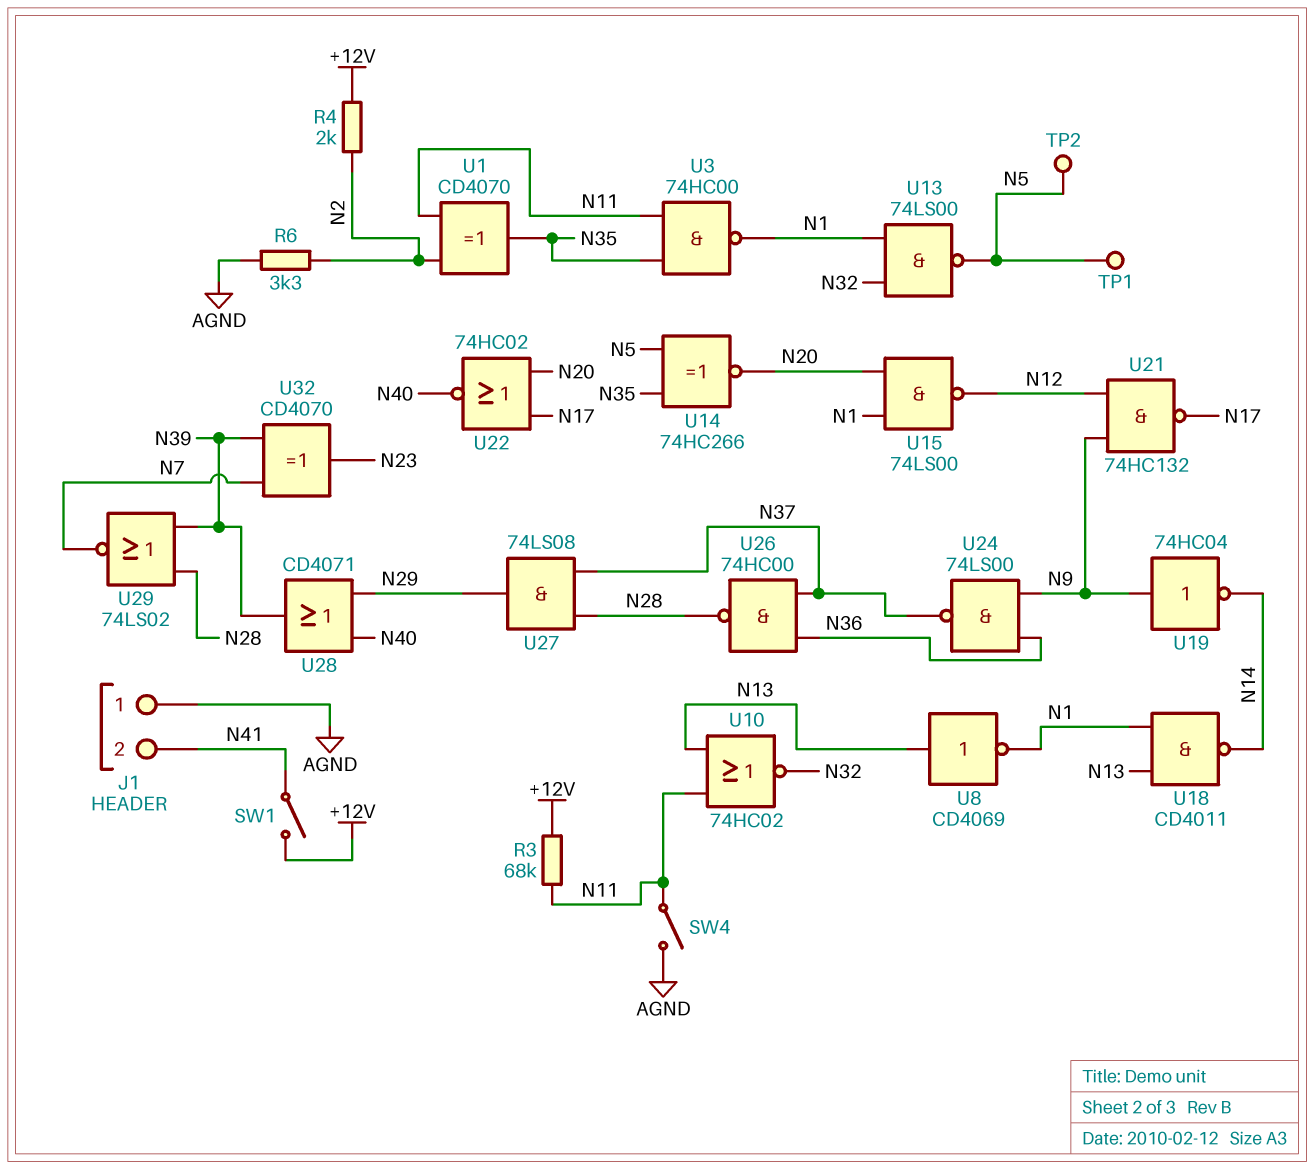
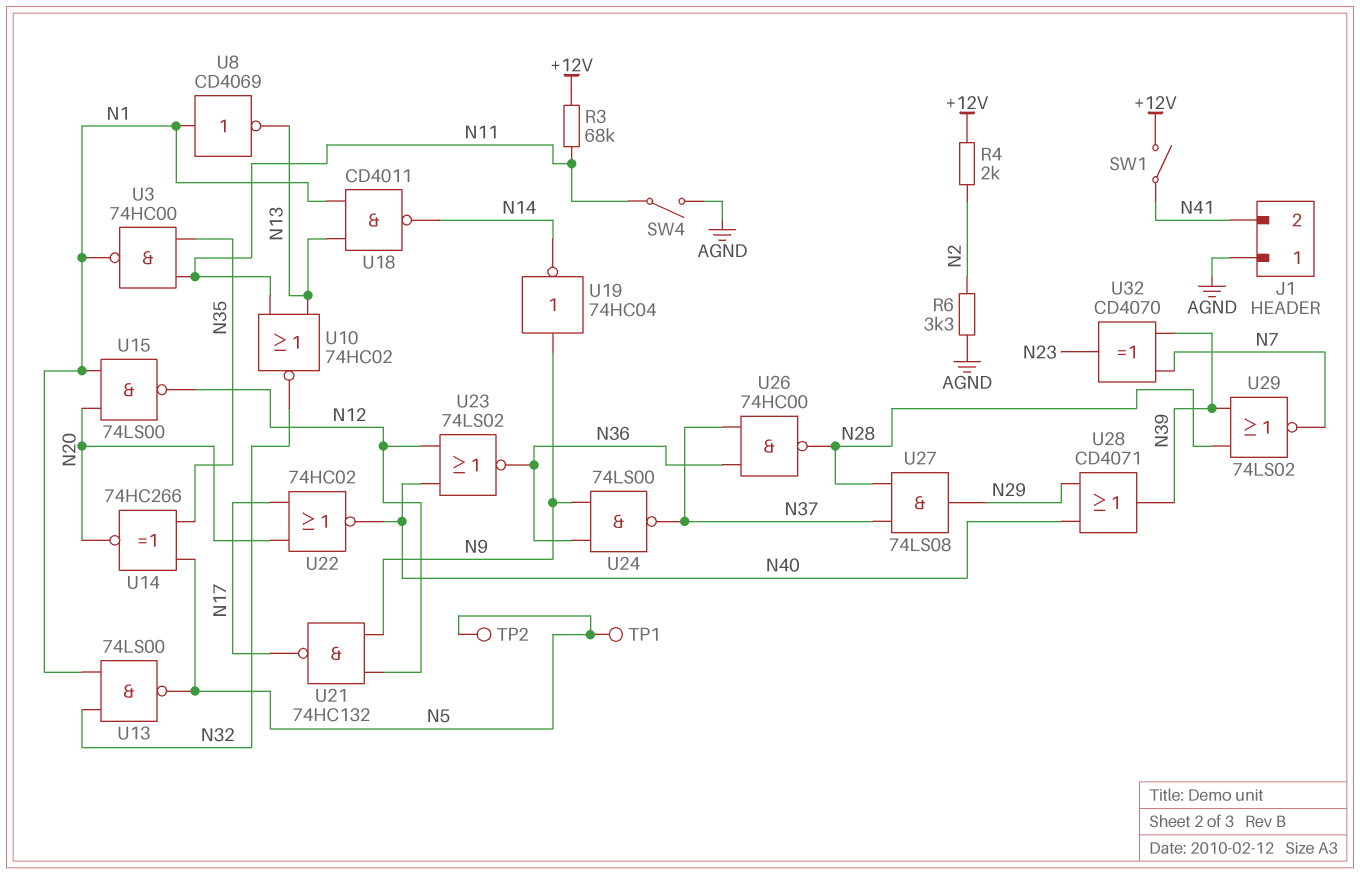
U1: XOR CD4070 (in N2, in N11, out N35) -> none
U8: NOT CD4069 (in N13, out N1) -> NOT CD4069 (in N1, out N13)
U23: none -> NOR 74LS02 (in N12, in N40, out N36)

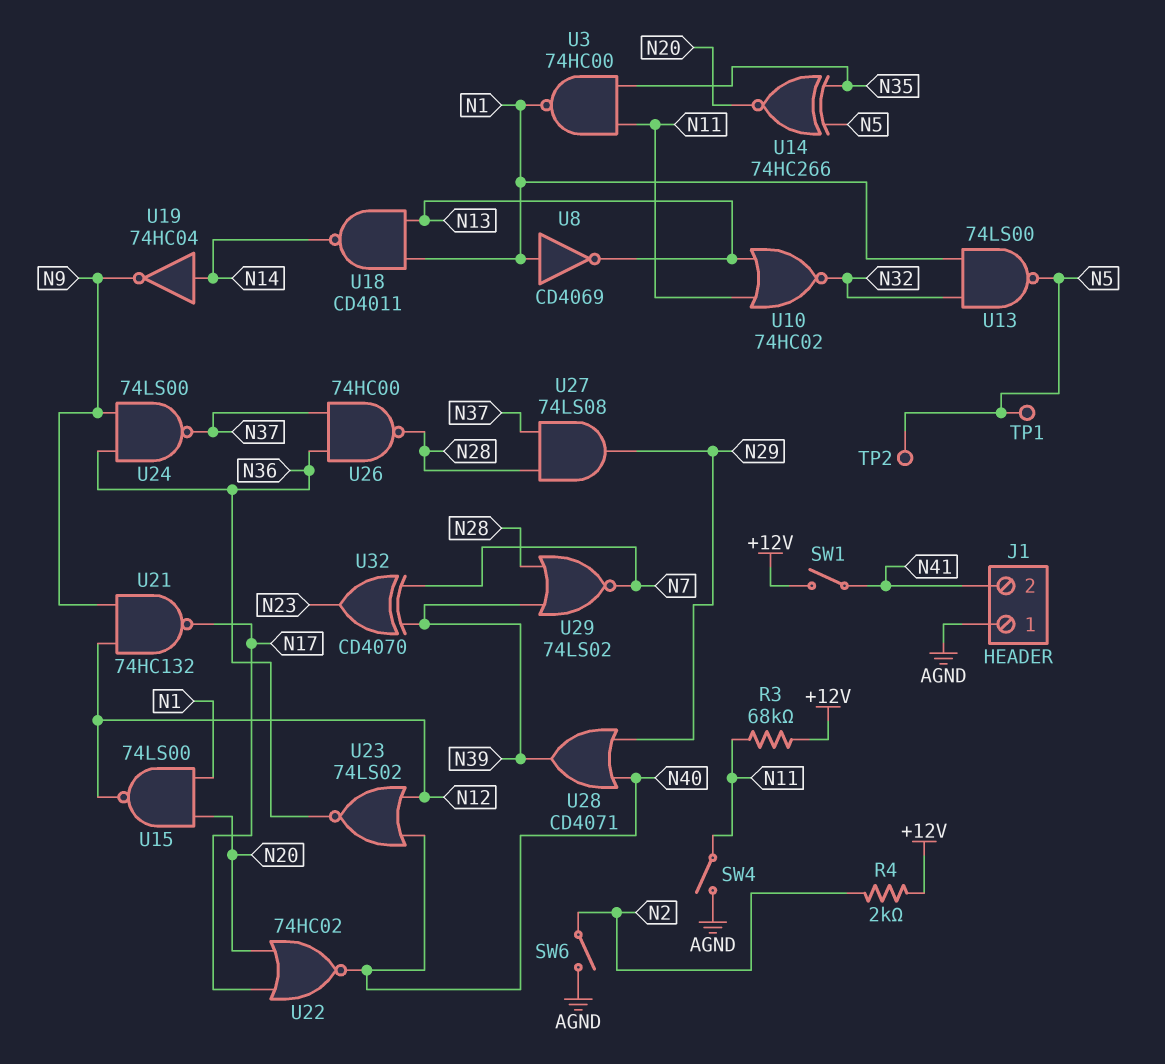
R6: 3.3k (AGND, N2) -> none
SW6: none -> switch (AGND, N2)
U19: NOT 74HC04 (in N9, out N14) -> NOT 74HC04 (in N14, out N9)

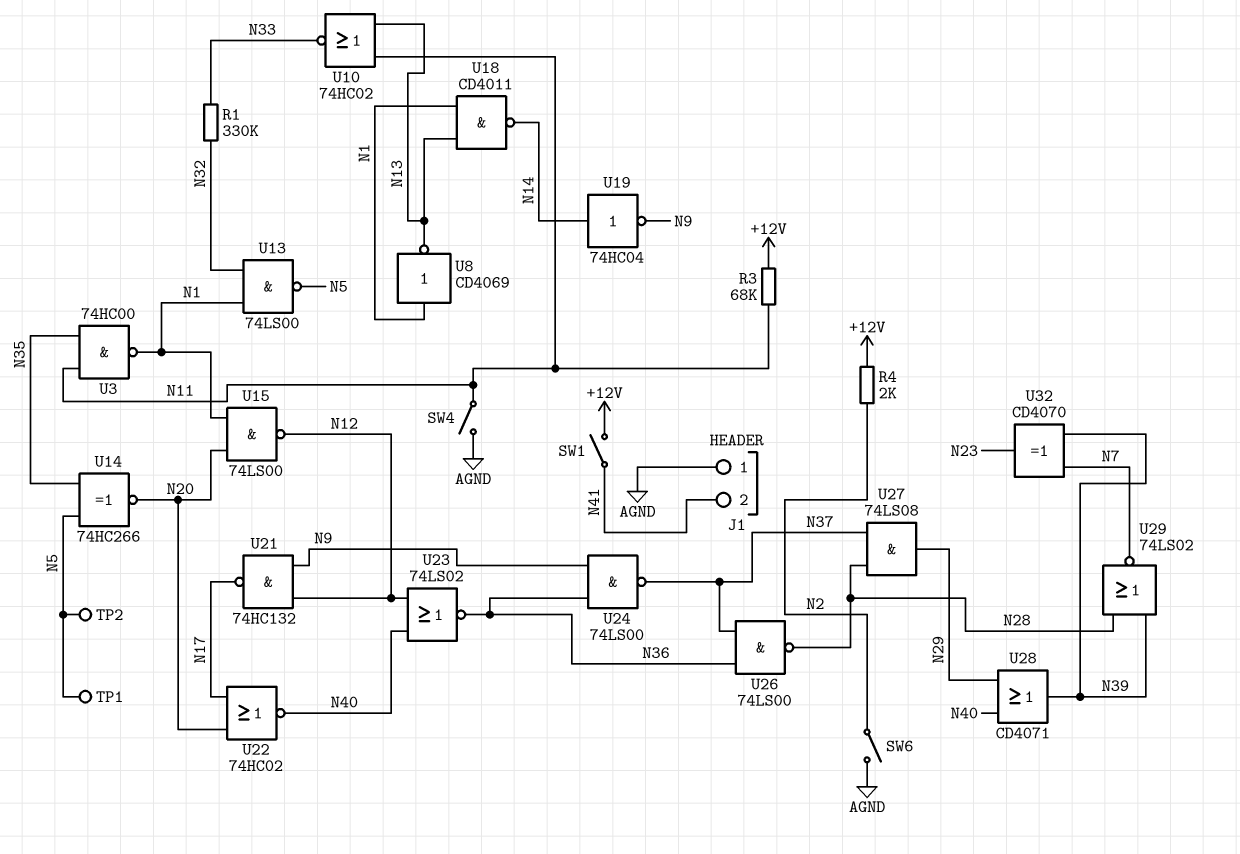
R1: none -> 330k (N32, N33)
U10: NOR 74HC02 (in N11, in N13, out N32) -> NOR 74HC02 (in N11, in N13, out N33)
U26: NAND 74HC00 (in N36, in N37, out N28) -> NAND 74LS00 (in N36, in N37, out N28)

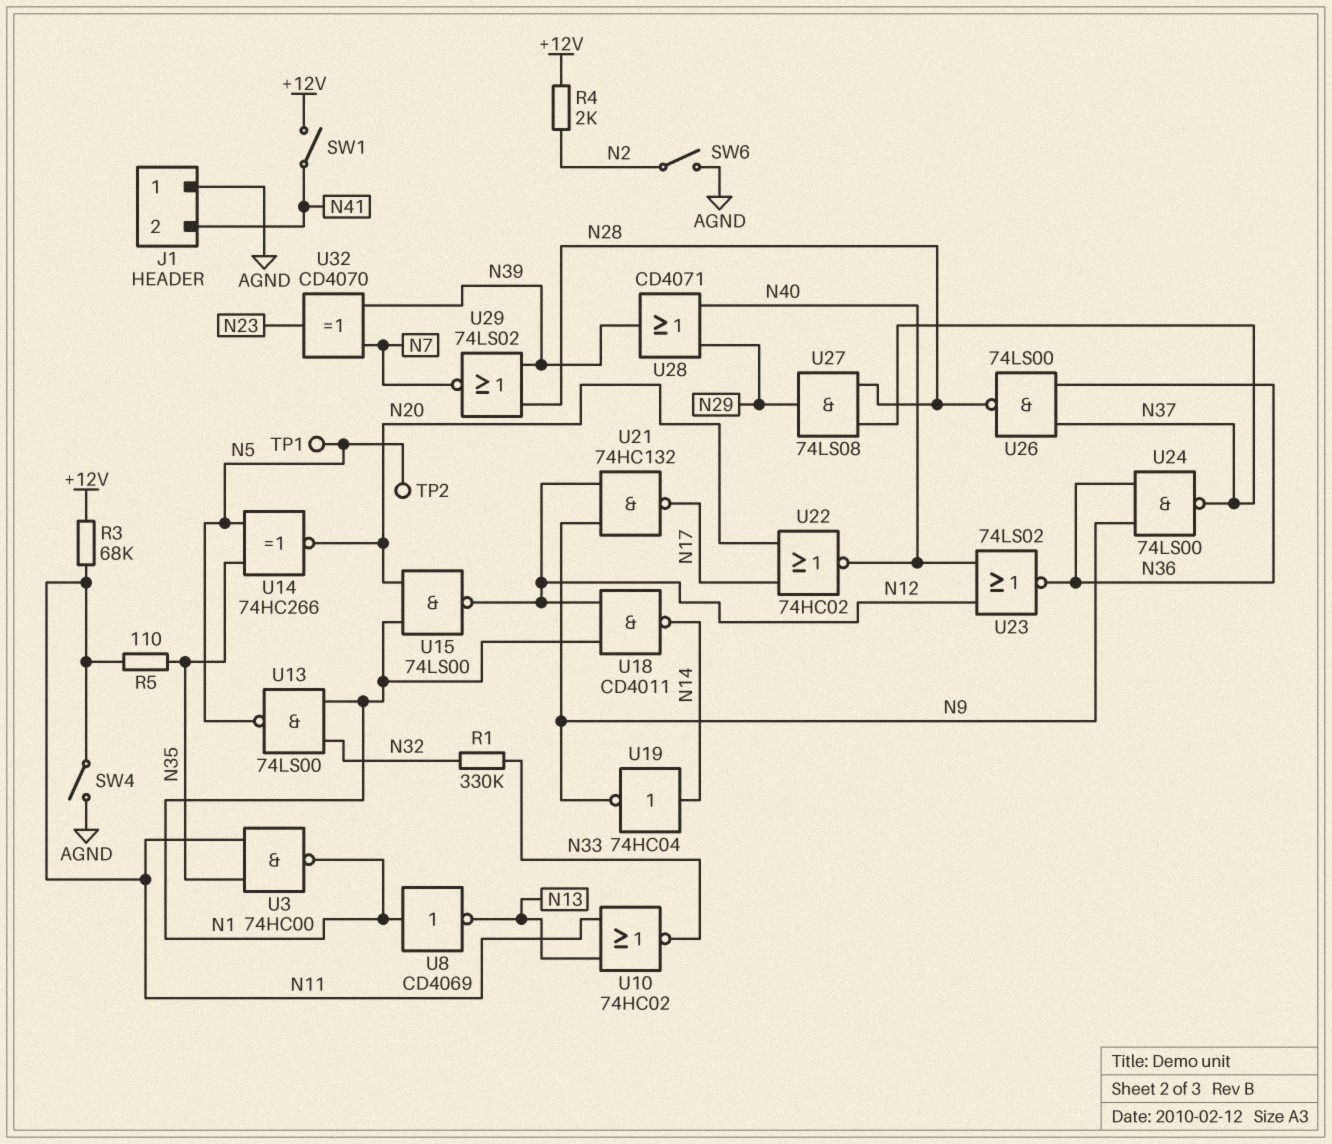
R5: none -> 110 (N11, N35)
U18: NAND CD4011 (in N1, in N13, out N14) -> NAND CD4011 (in N1, in N12, out N14)

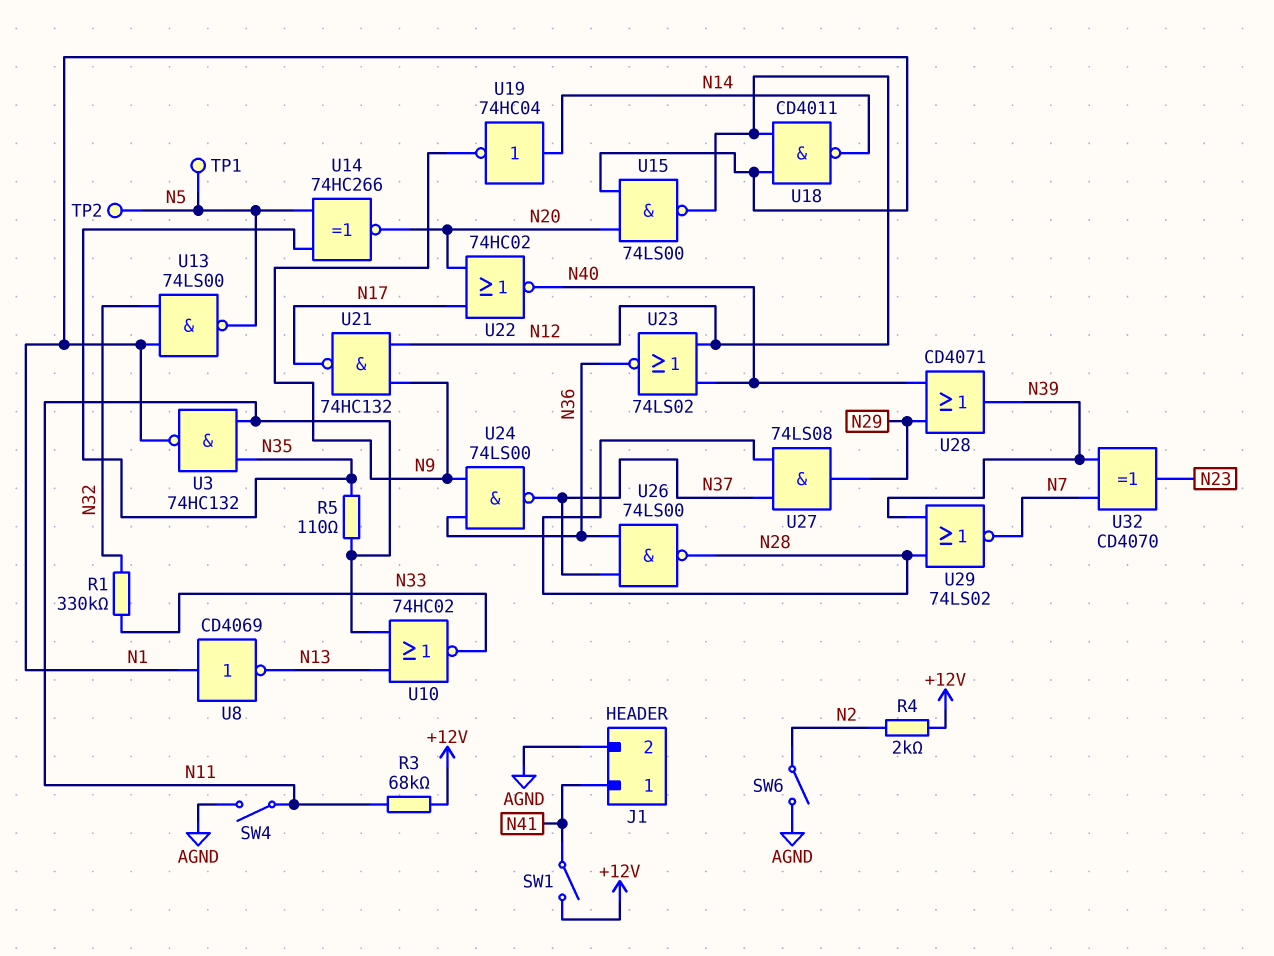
J1 pin 1: AGND -> N41
J1 pin 2: N41 -> AGND
U3: NAND 74HC00 (in N11, in N35, out N1) -> NAND 74HC132 (in N11, in N35, out N1)

